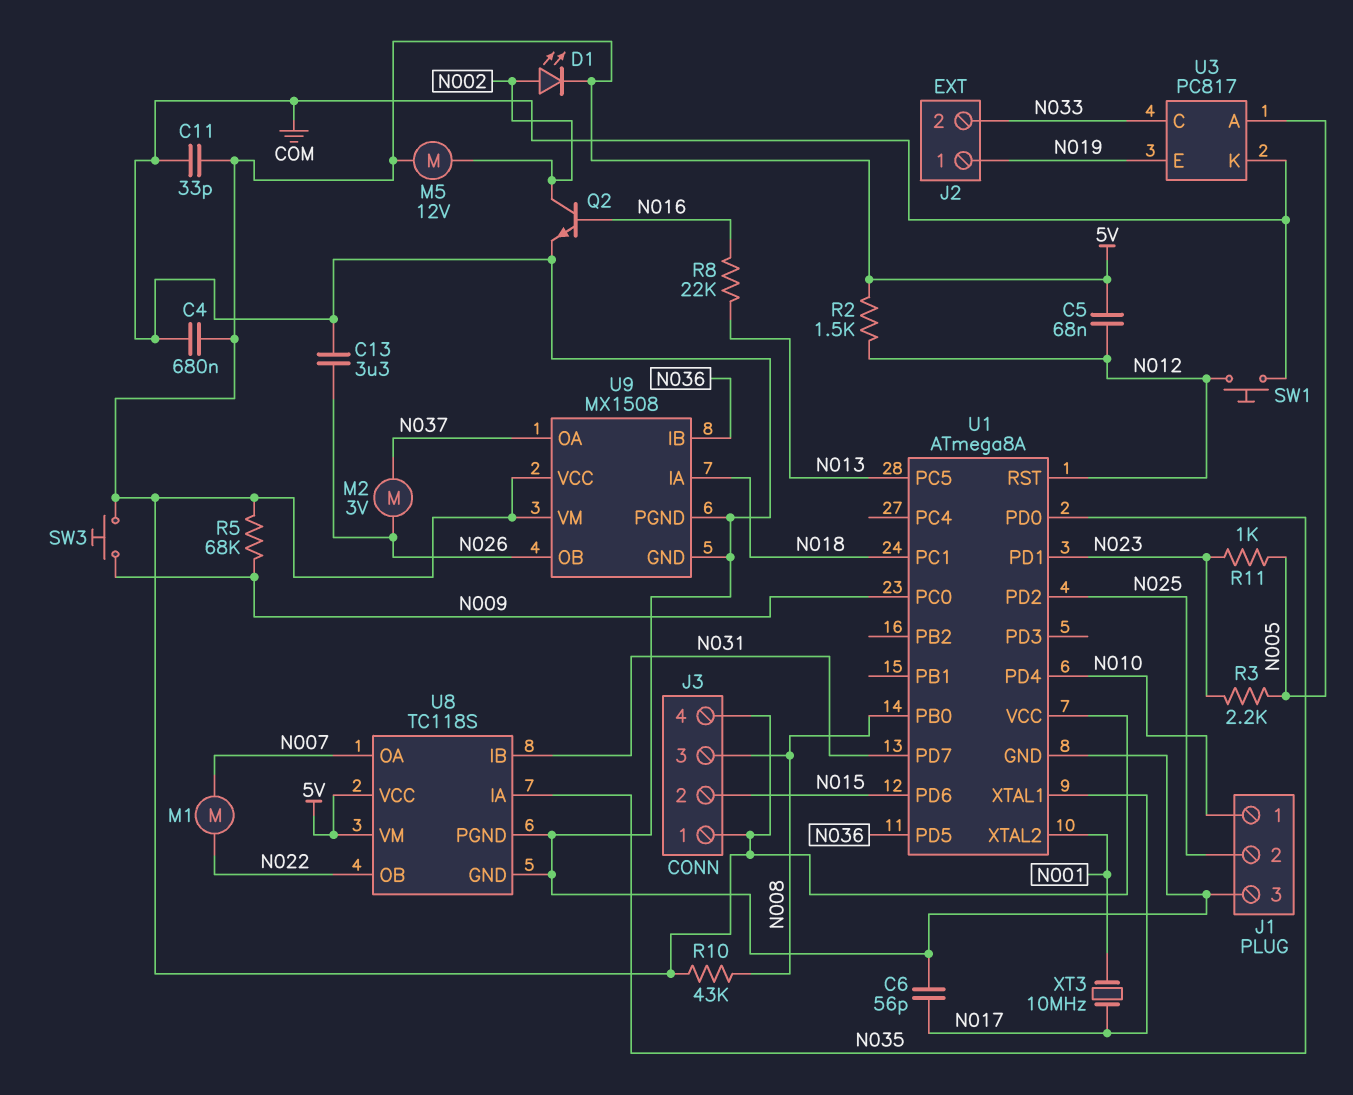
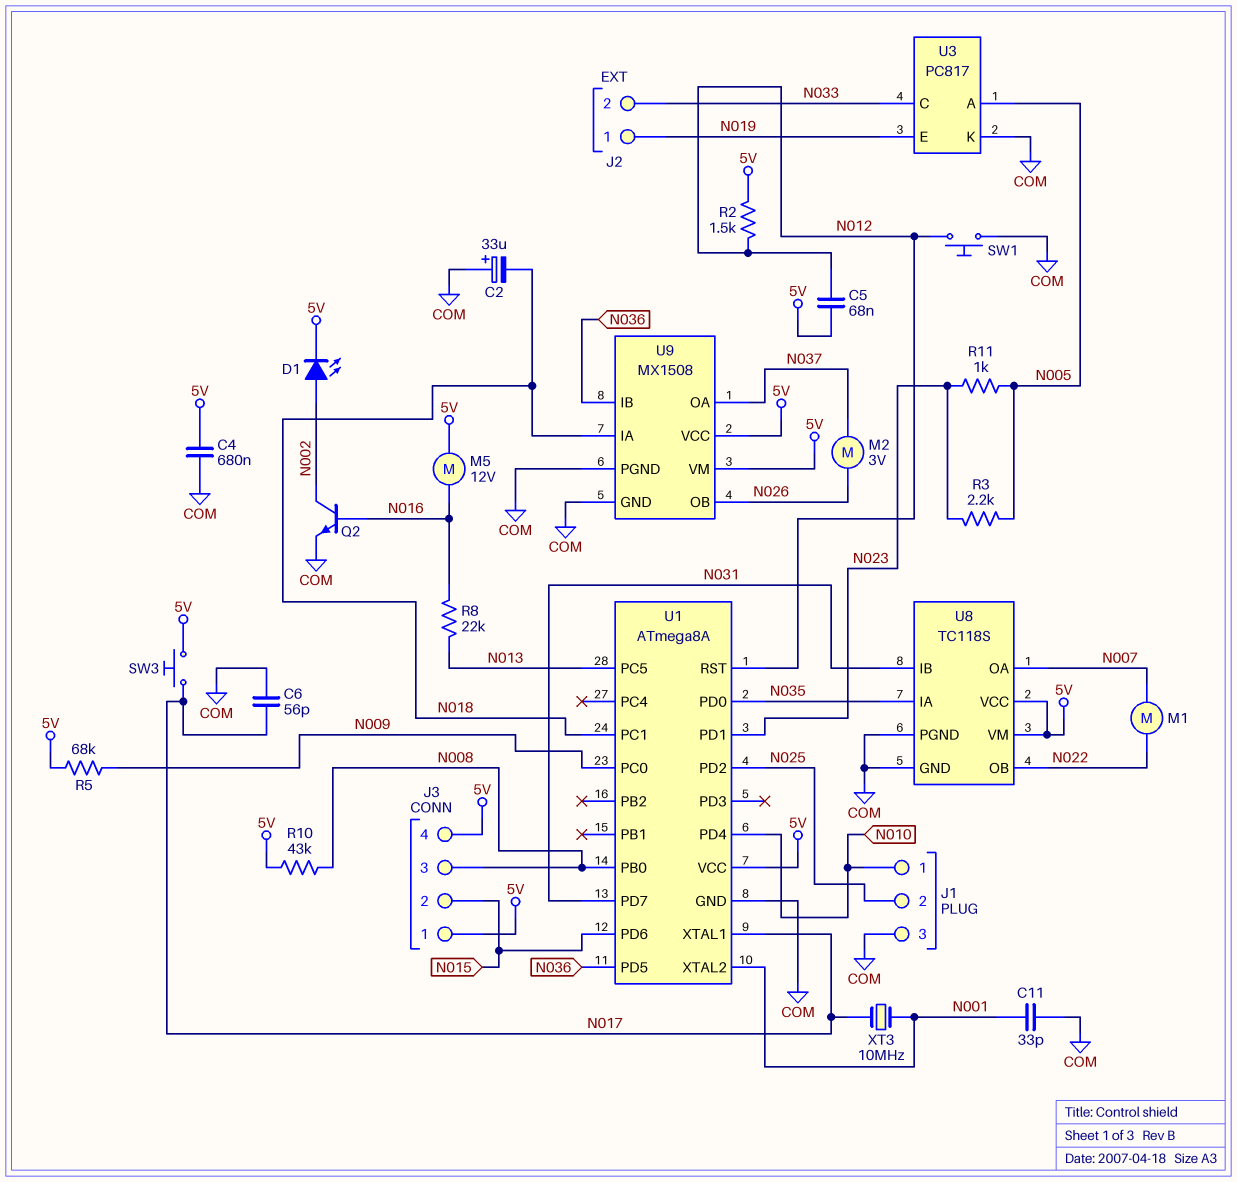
C2: none -> 33uF (plus COM, minus N018)
C11: 33pF (5V, COM) -> 33pF (COM, N001)
C13: 3.3uF (COM, N026) -> none
M5: motor 12V (5V, N002) -> motor 12V (5V, N016)
SW3: button (5V, N009) -> button (5V, N017)

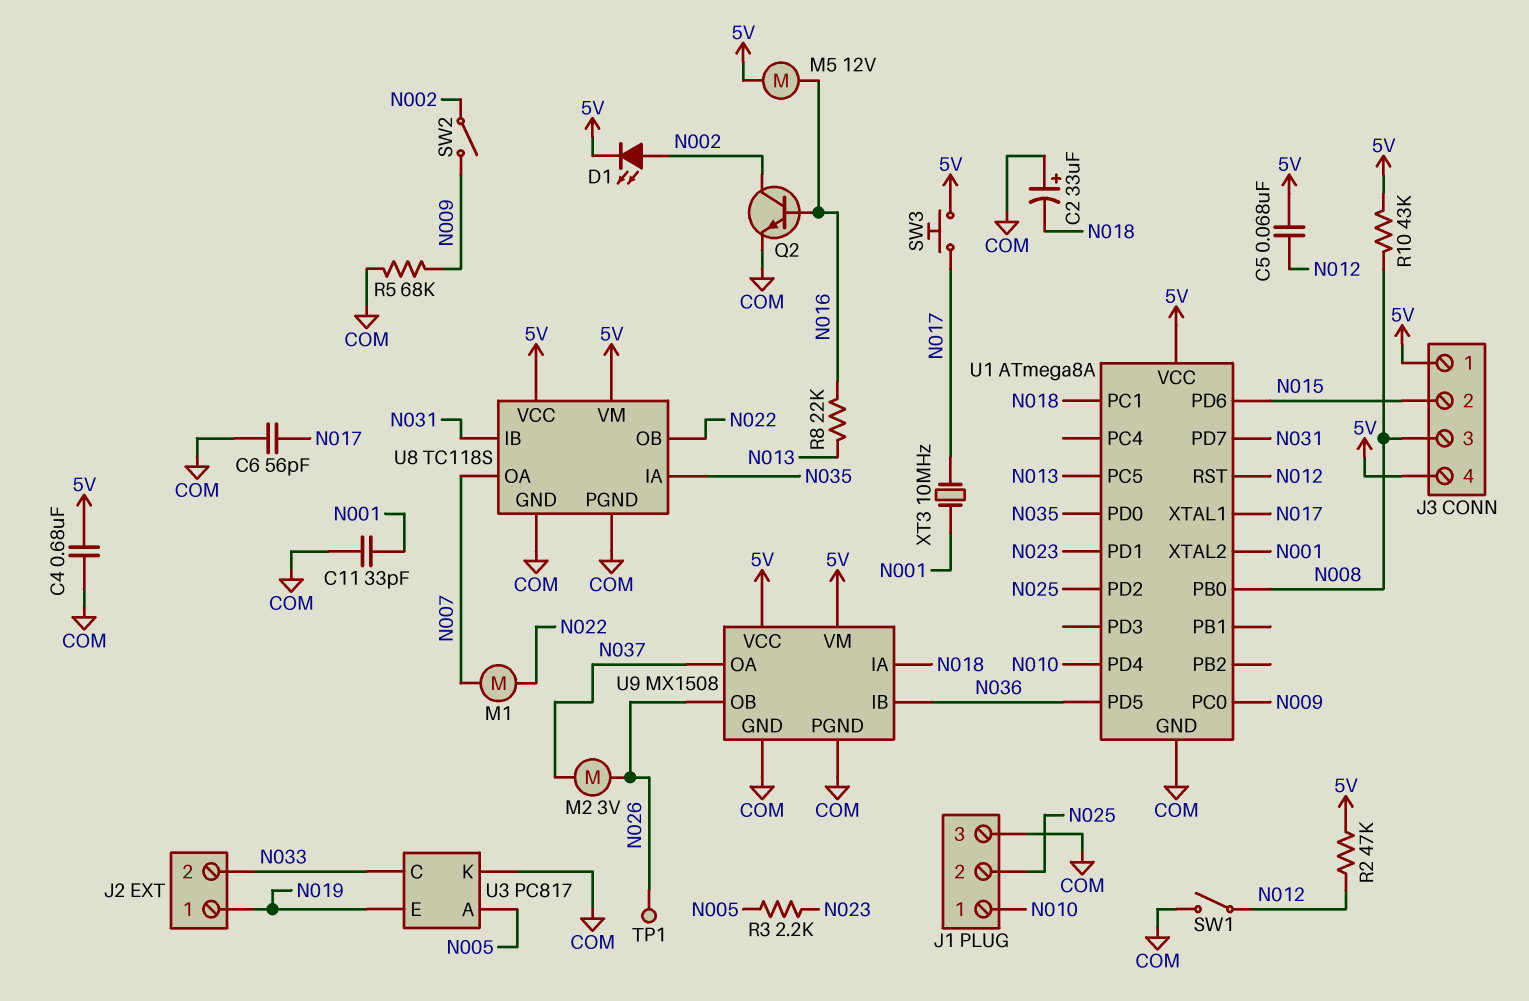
R2: 1.5k (5V, N012) -> 47k (5V, N012)
R5: 68k (5V, N009) -> 68k (COM, N009)
R11: 1k (N005, N023) -> none
SW1: button (COM, N012) -> switch (COM, N012)
SW2: none -> switch (N002, N009)
TP1: none -> test point (N026)

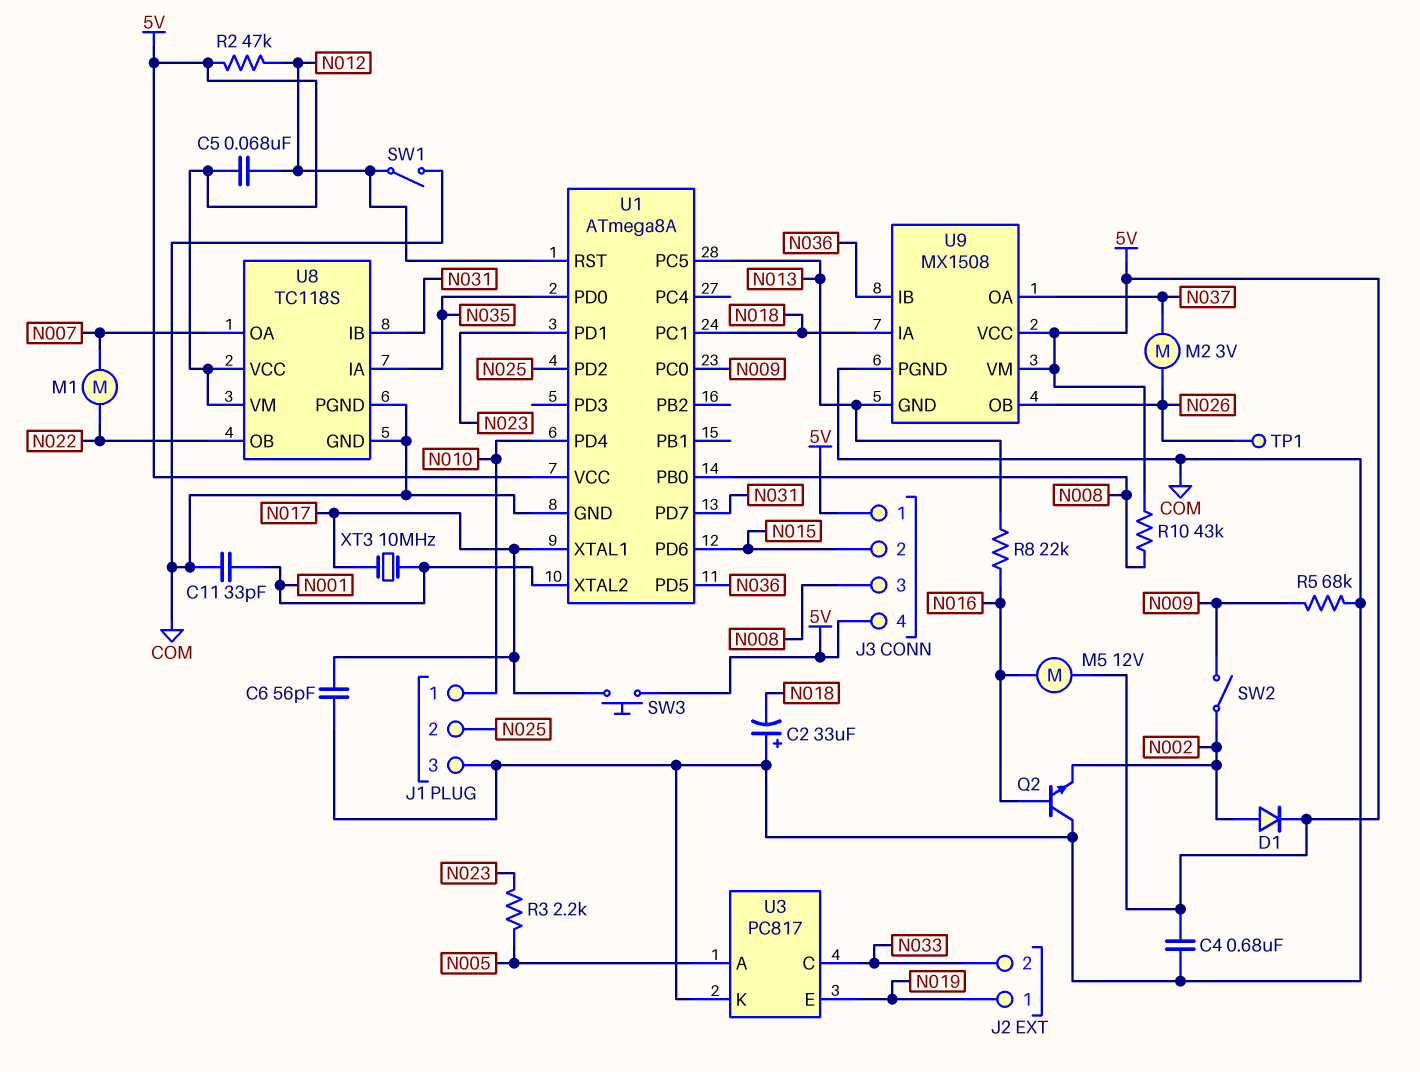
D1: LED (A N002, K 5V) -> diode (A N002, K 5V)
Q2: NPN (B N016, C N002, E COM) -> NPN (B N016, C COM, E N002)
U9 pin GND: COM -> N013

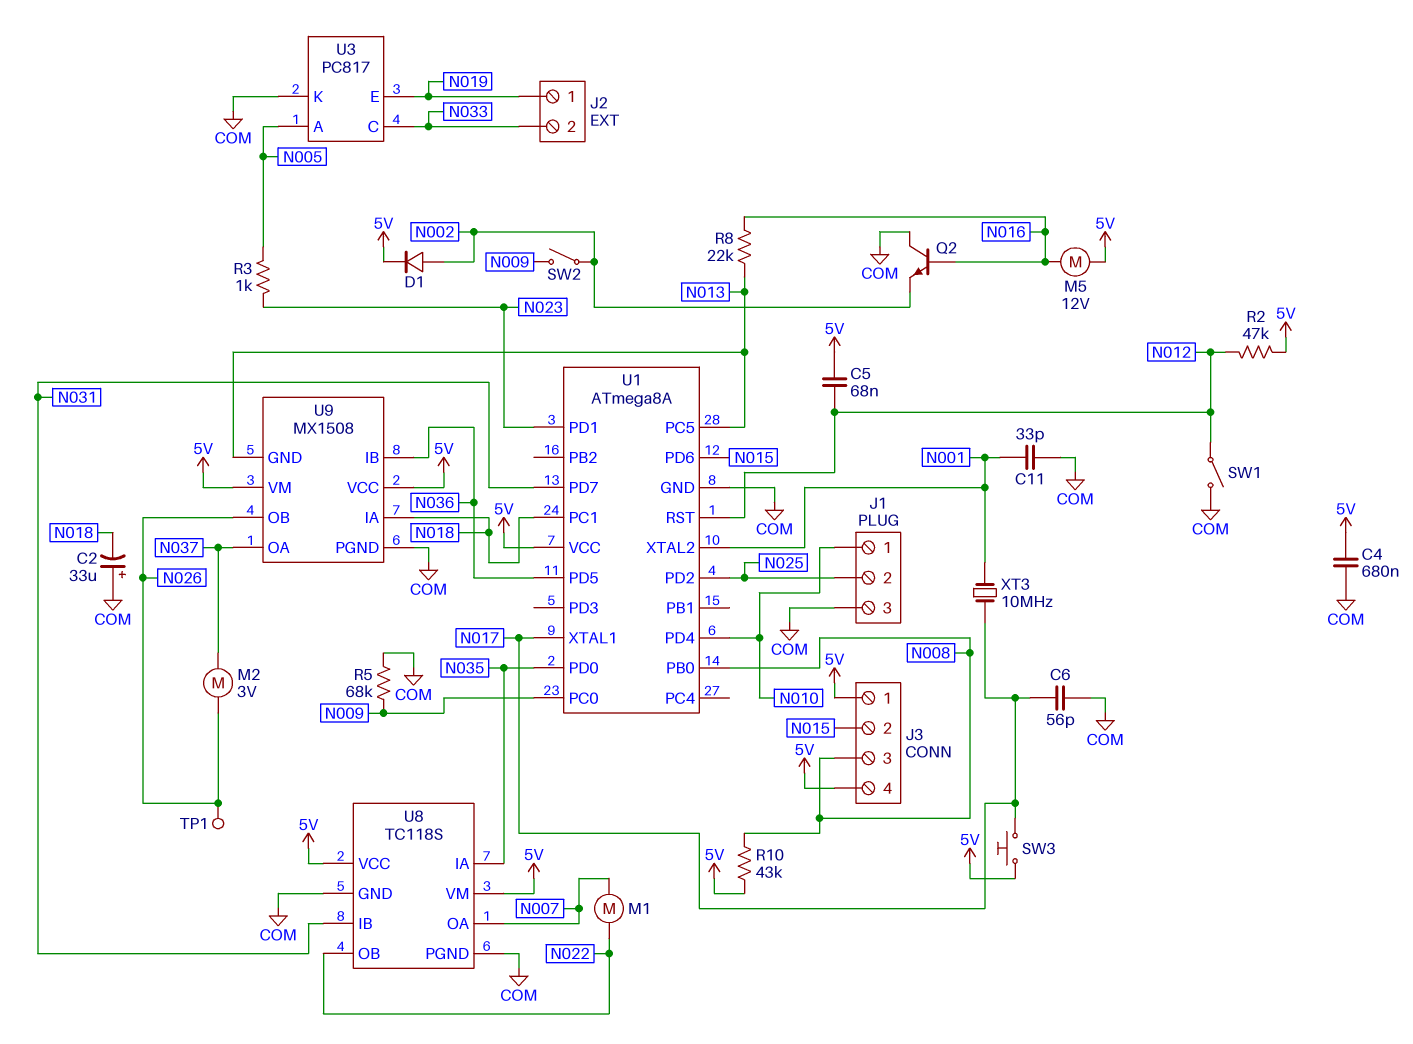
R3: 2.2k (N005, N023) -> 1k (N005, N023)

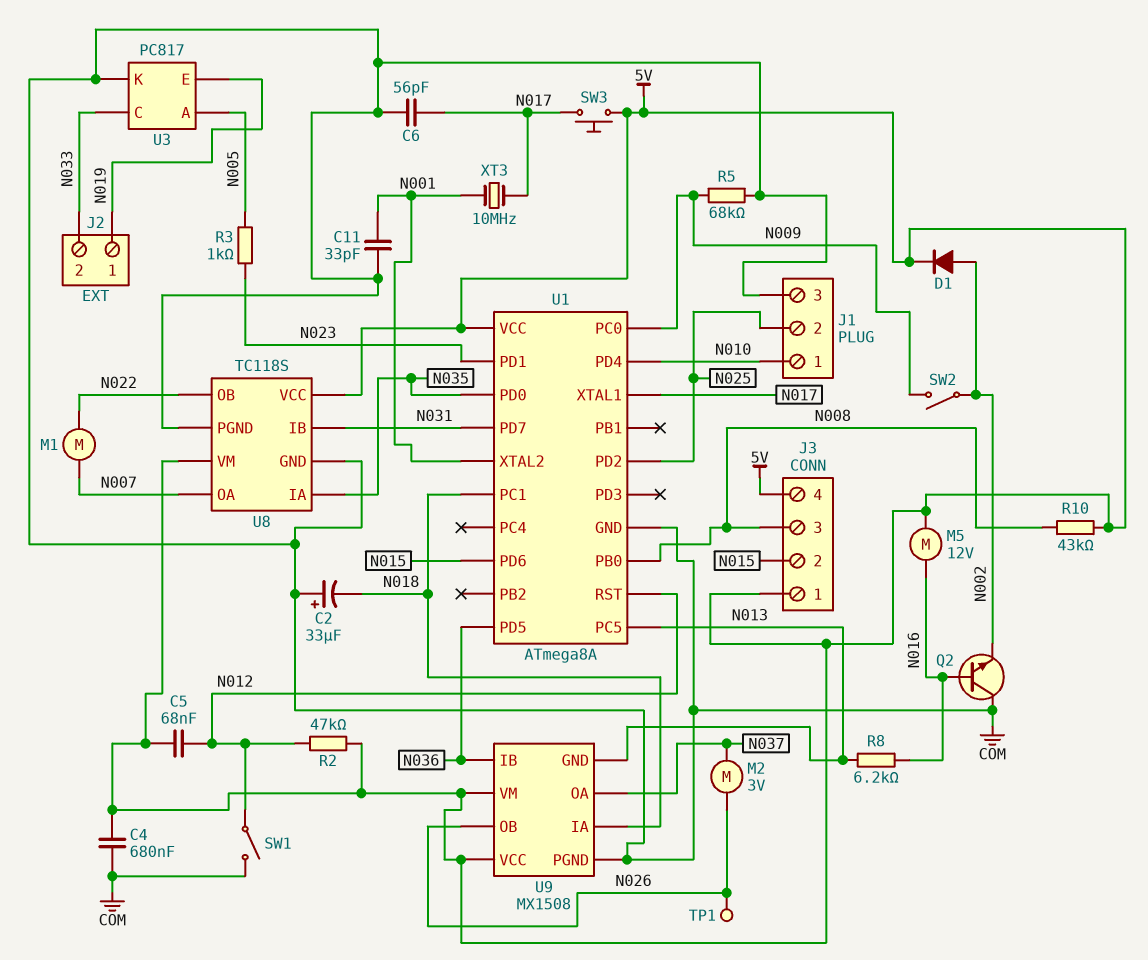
R8: 22k (N013, N016) -> 6.2k (N013, N016)

